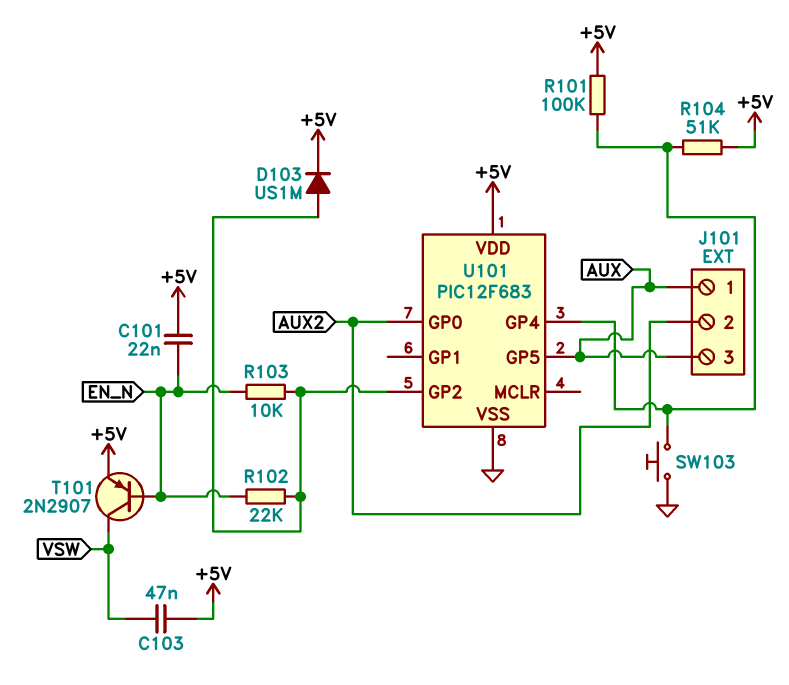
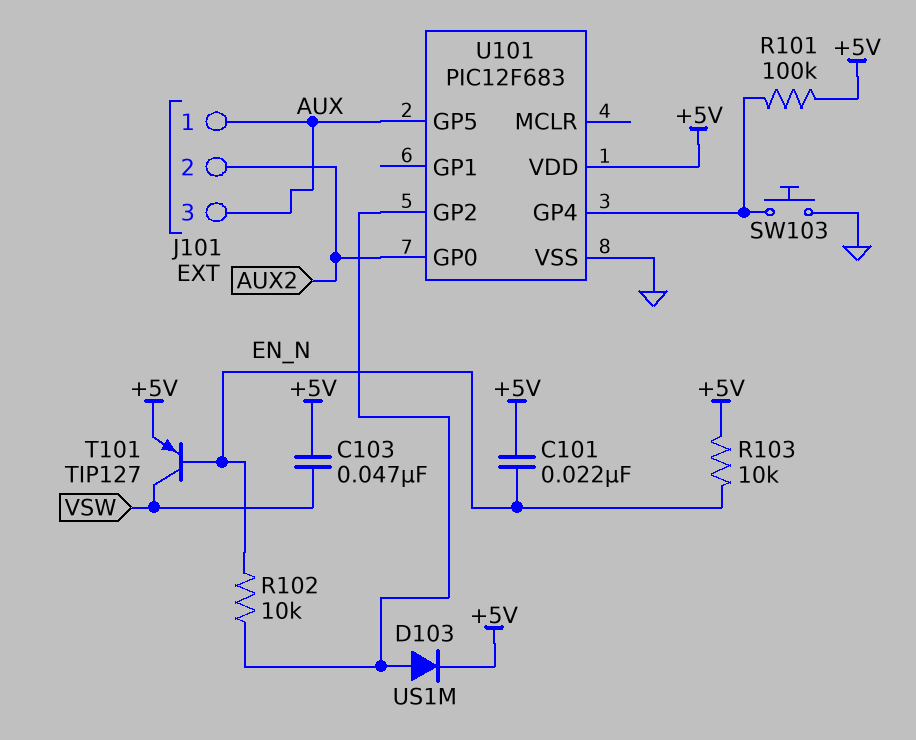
R102: 22k (EN_N, U101/GP2) -> 10k (EN_N, U101/GP2)
R103: 10k (EN_N, U101/GP2) -> 10k (+5V, EN_N)
R104: 51k (+5V, U101/GP4) -> none
T101: PNP 2N2907 (B EN_N, C VSW, E +5V) -> PNP TIP127 (B EN_N, C VSW, E +5V)

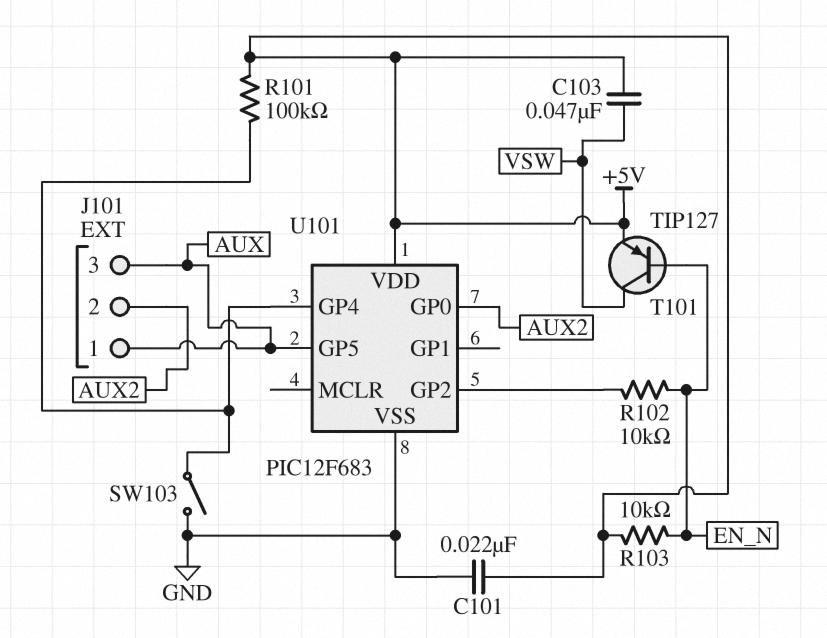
C101: 22nF (+5V, EN_N) -> 22nF (+5V, GND)
D103: diode US1M (A U101/GP2, K +5V) -> none
SW103: button (GND, U101/GP4) -> switch (GND, U101/GP4)

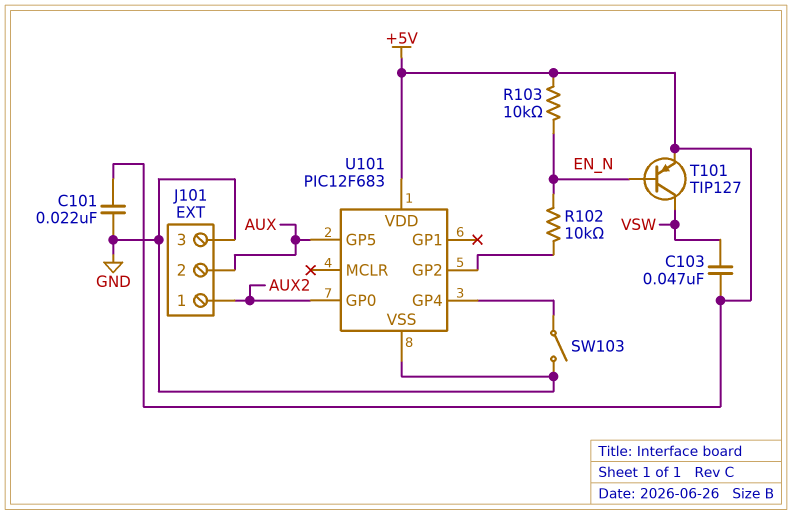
J101 pin 1: AUX -> AUX2
J101 pin 2: AUX2 -> AUX
J101 pin 3: AUX -> GND
R101: 100k (+5V, U101/GP4) -> none

